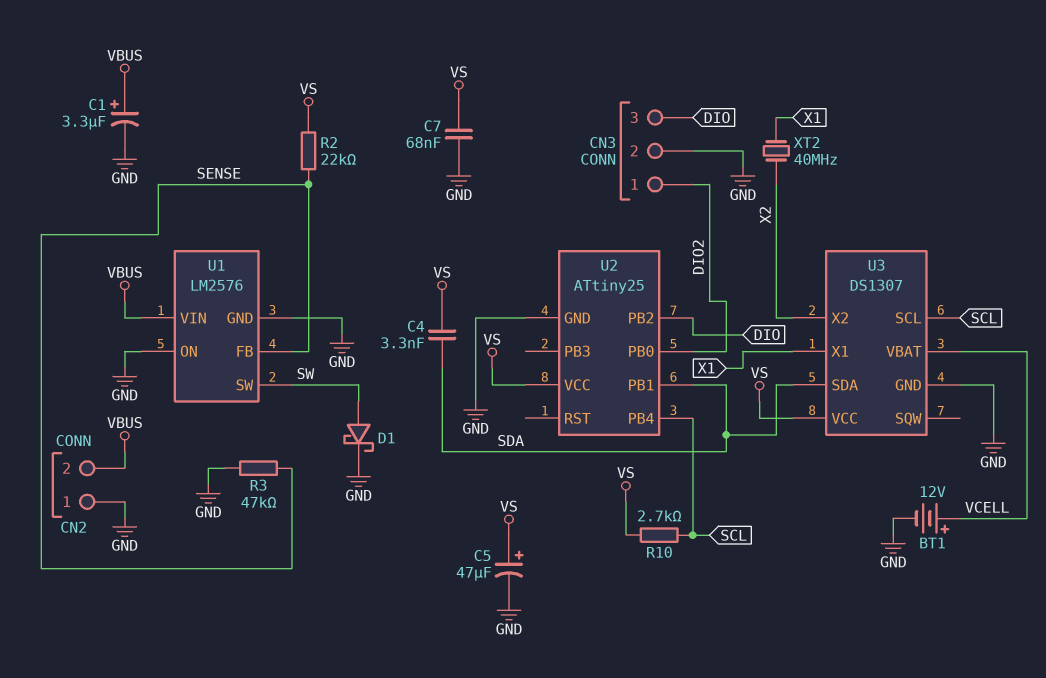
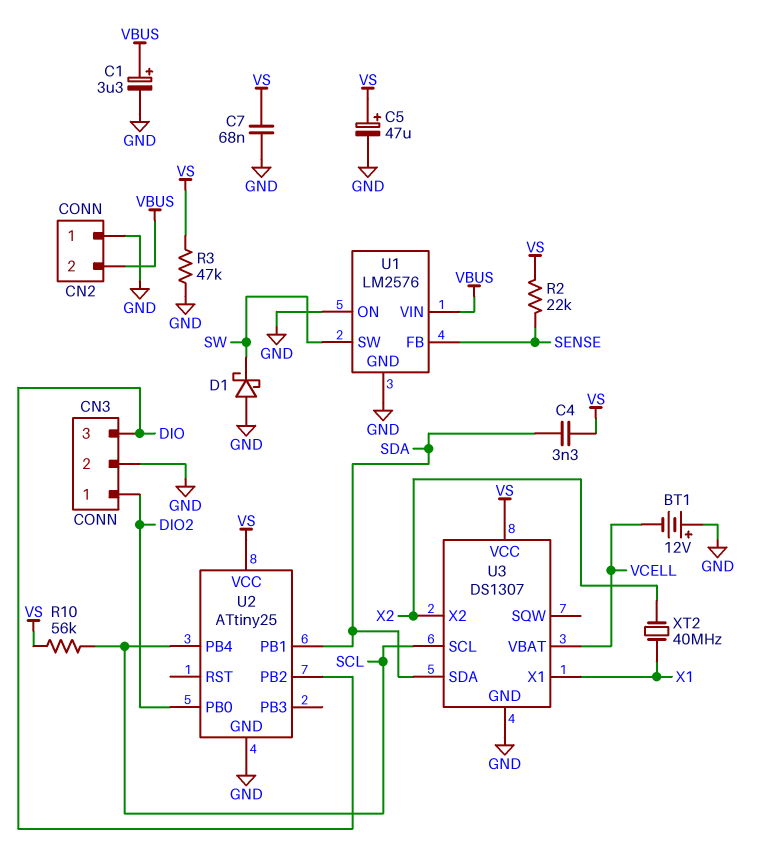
BT1: 12V (plus VCELL, minus GND) -> 12V (plus GND, minus VCELL)
D1: schottky (A SW, K GND) -> schottky (A GND, K SW)
R3: 47k (GND, SENSE) -> 47k (GND, VS)
R10: 2.7k (SCL, VS) -> 56k (SCL, VS)

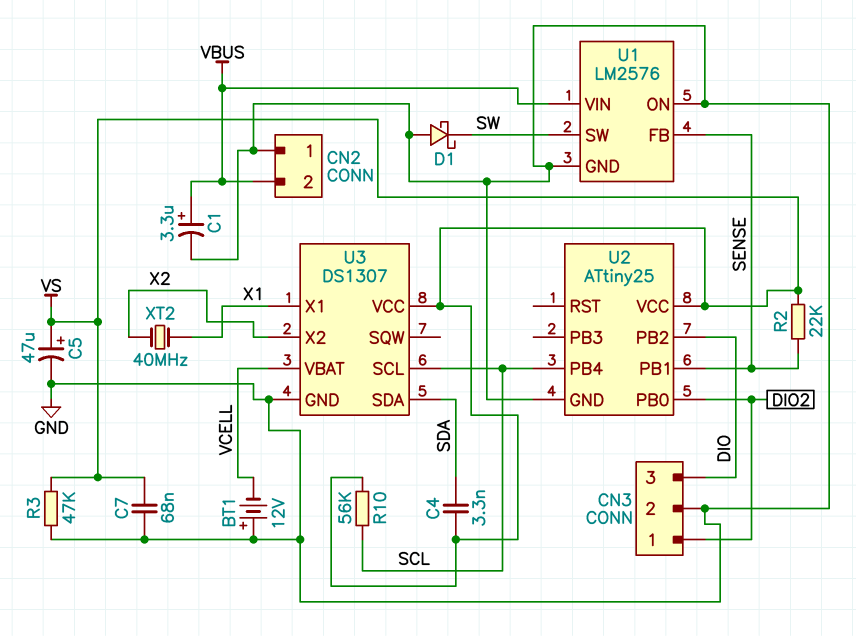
U2 pin PB1: SDA -> SENSE

